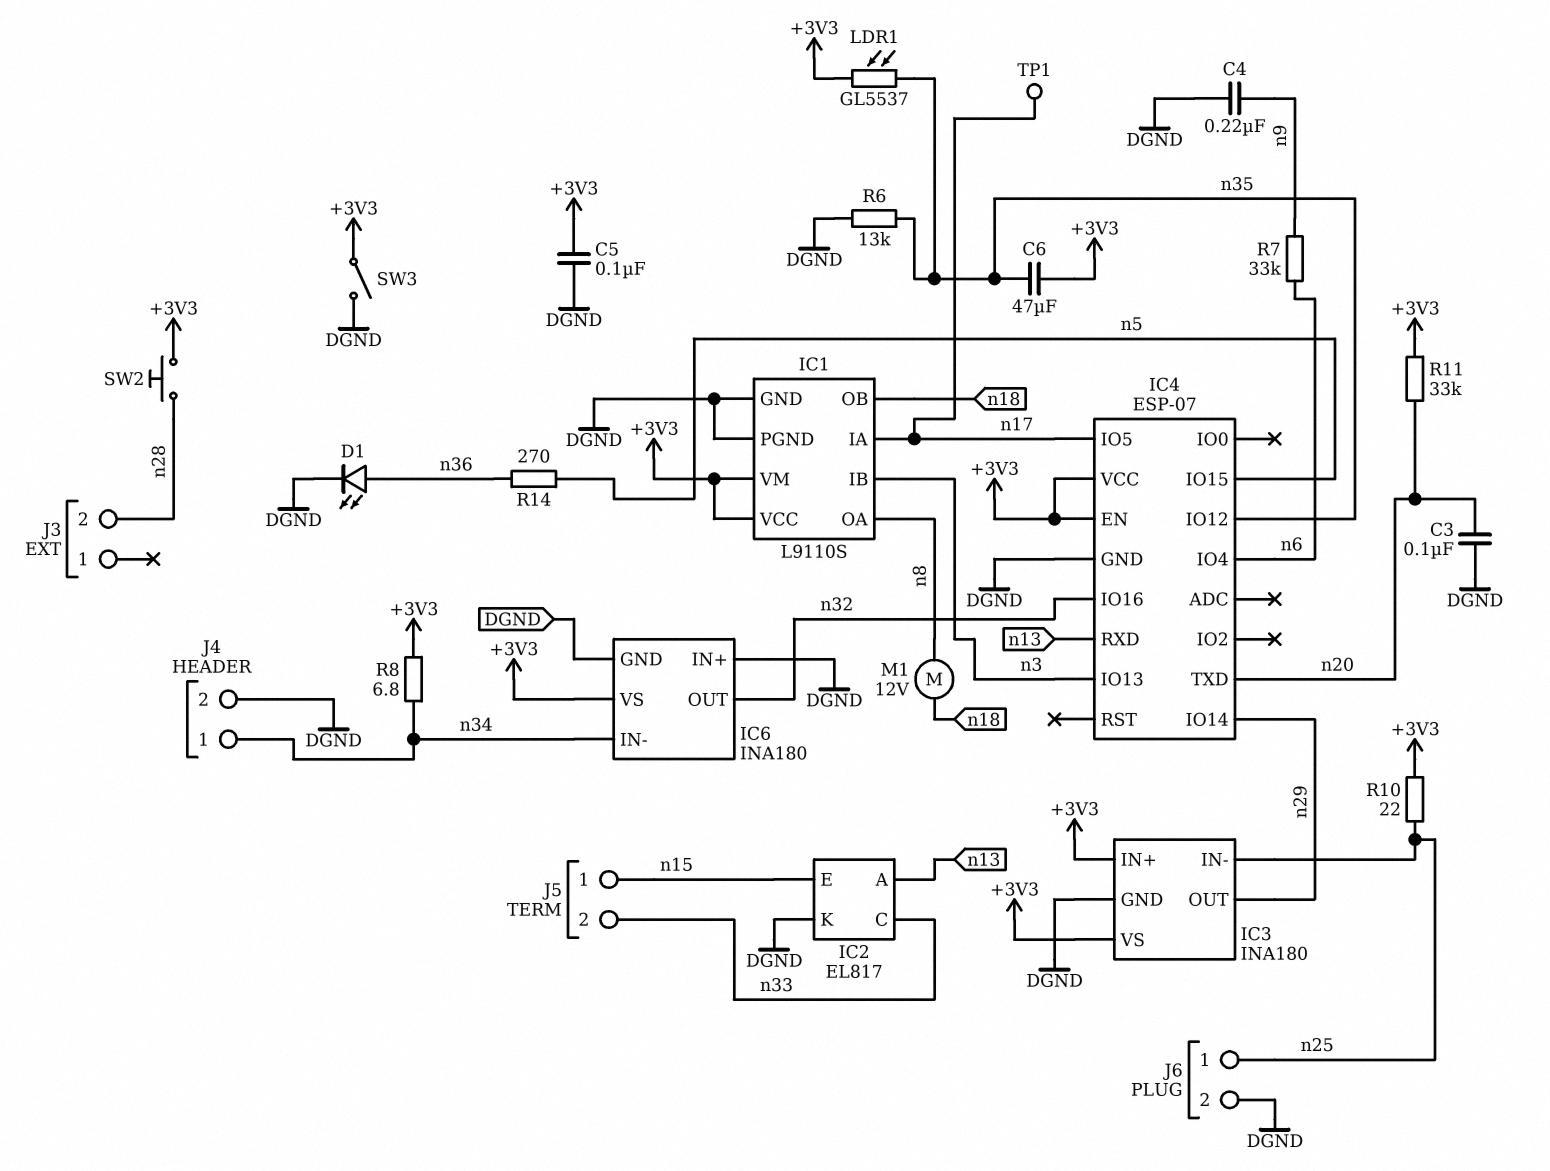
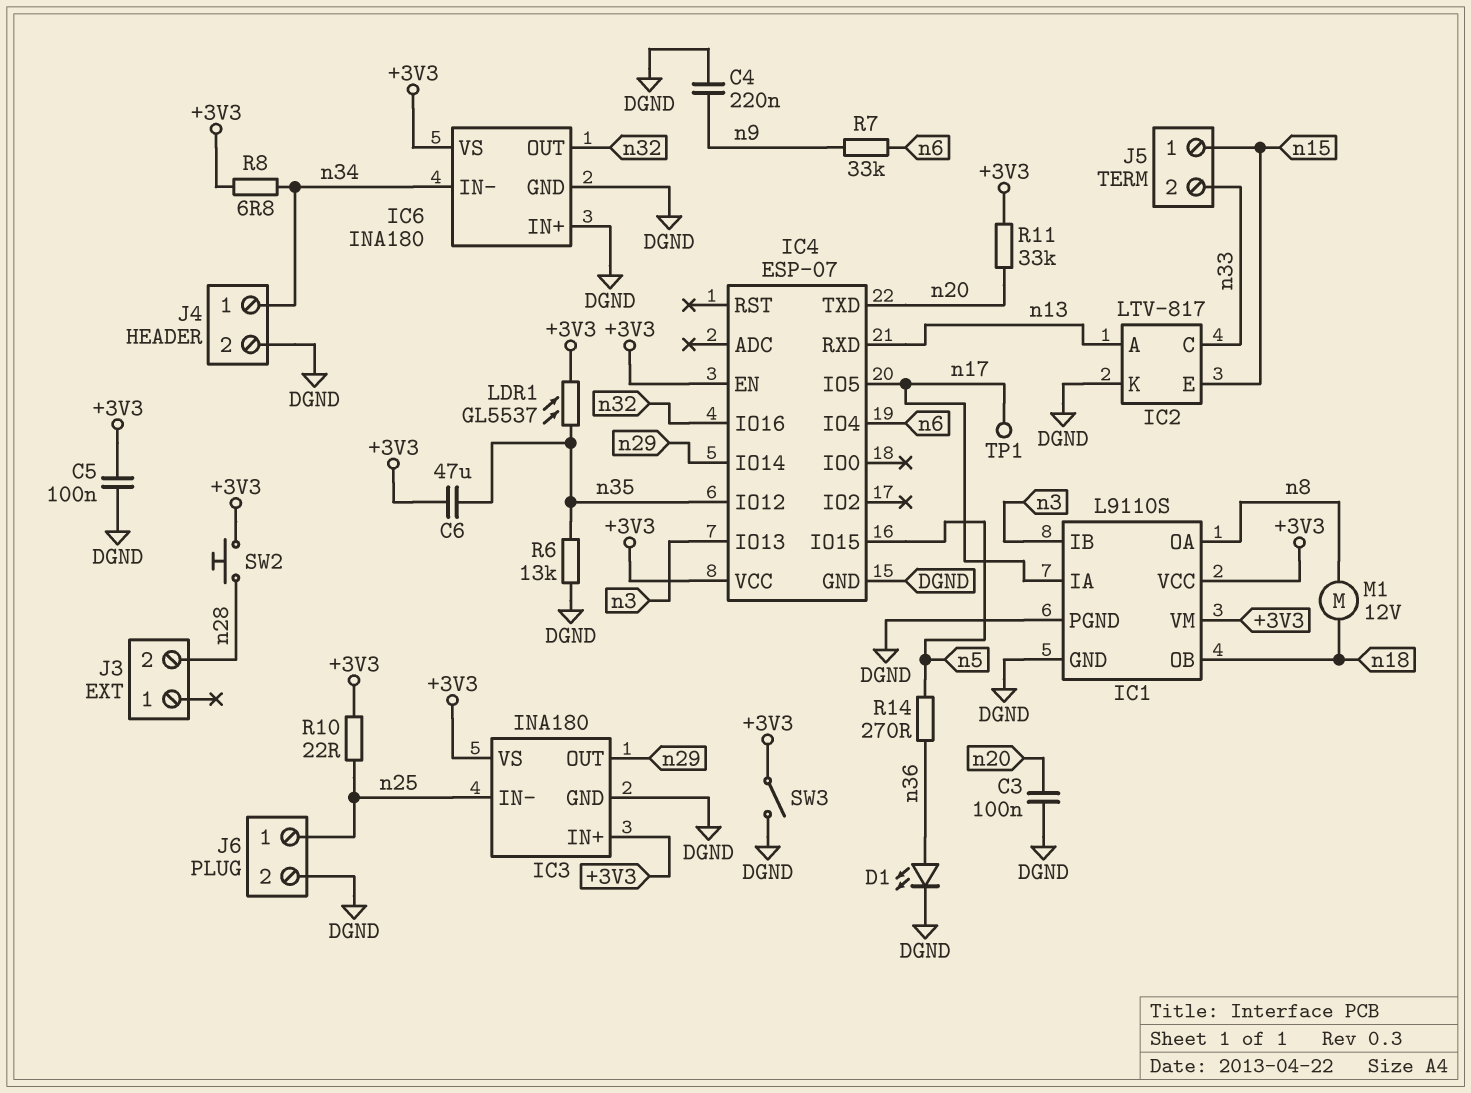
IC2: EL817 -> LTV-817

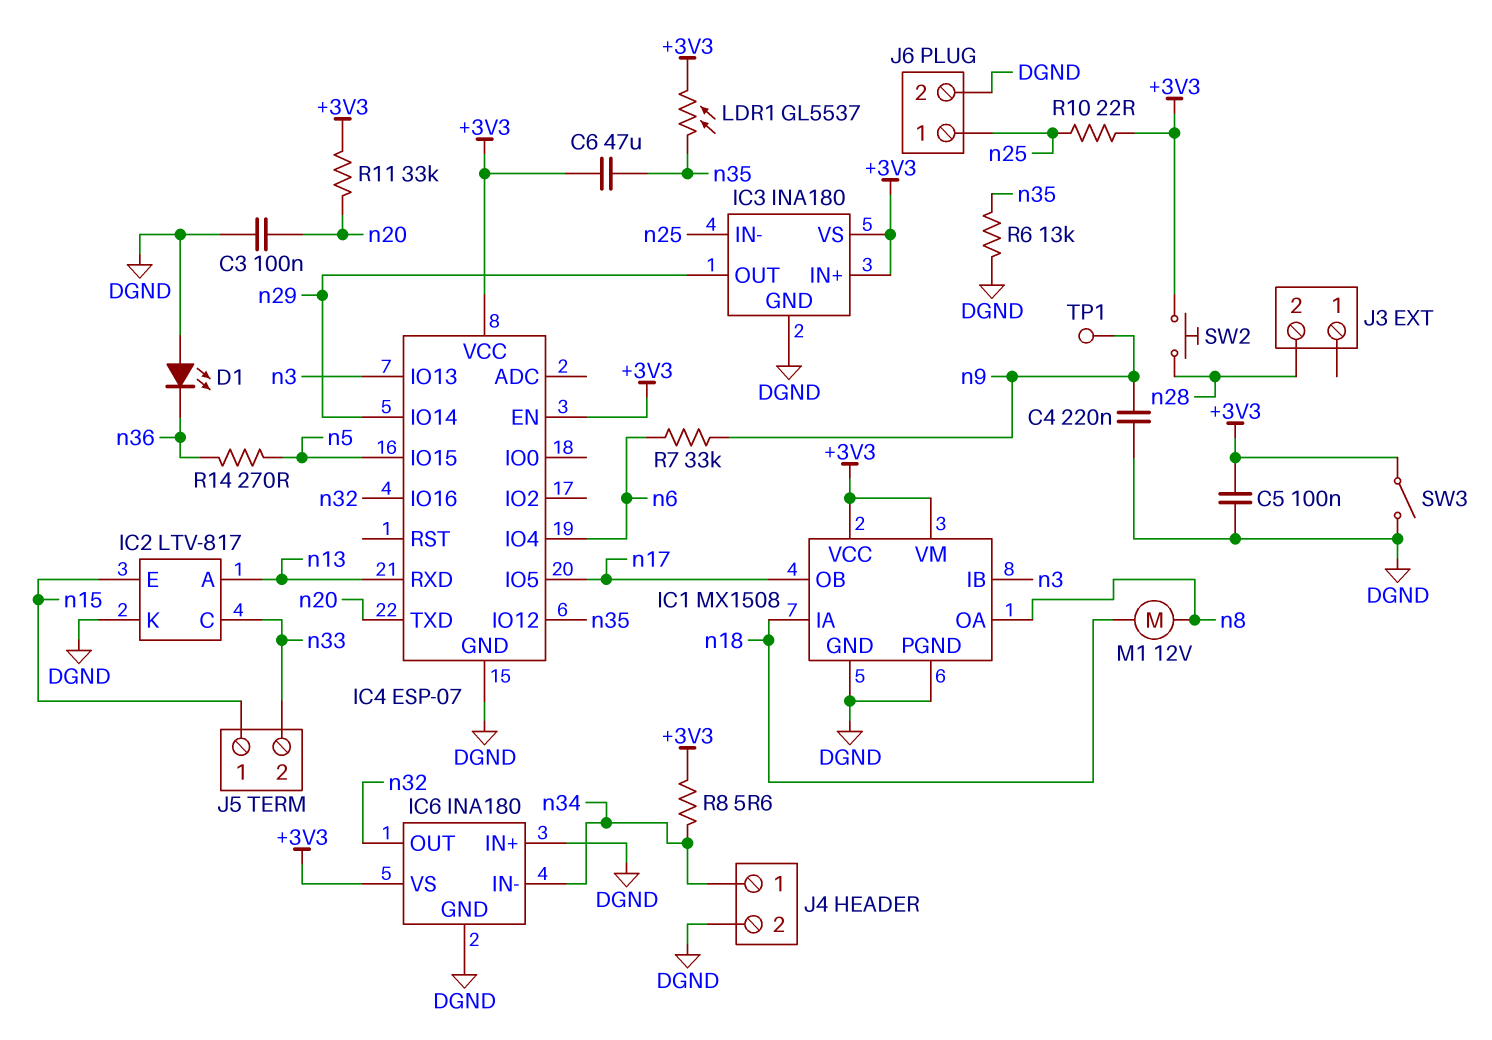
D1: LED (A n36, K DGND) -> LED (A DGND, K n36)
IC1: L9110S -> MX1508
IC1 pin IA: n17 -> n18
IC1 pin OB: n18 -> n17
R8: 6.8 (+3V3, n34) -> 5.6 (+3V3, n34)
TP1: test point (n17) -> test point (n9)

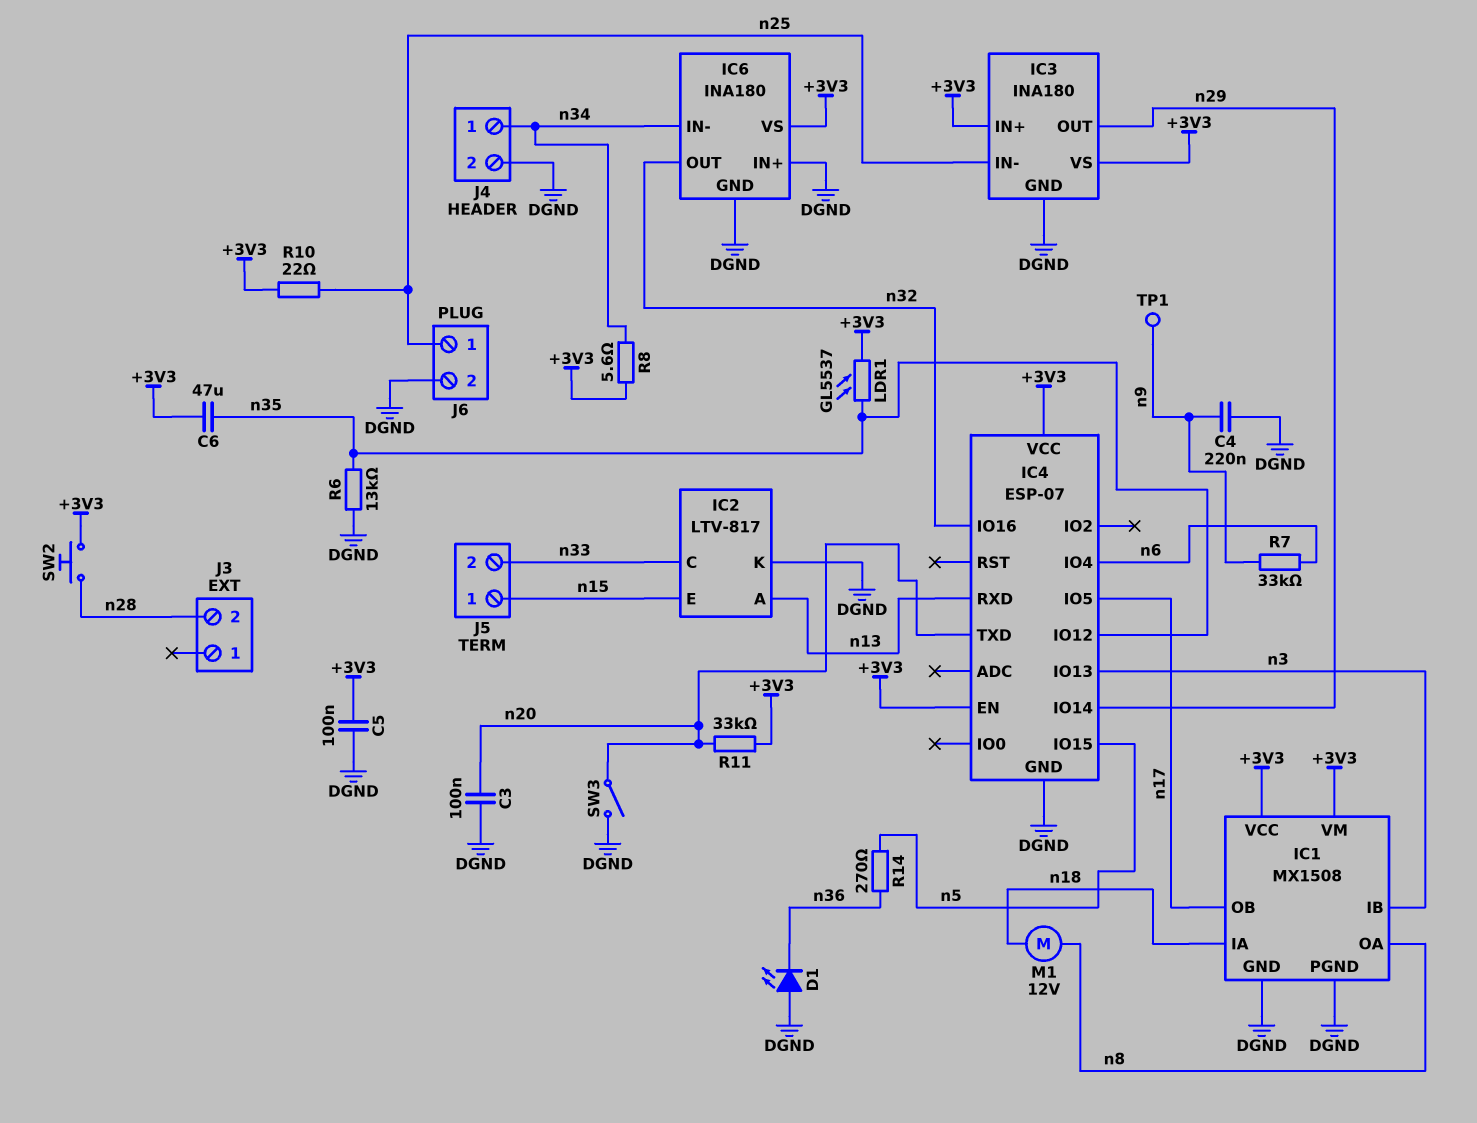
SW3: switch (+3V3, DGND) -> switch (DGND, n20)

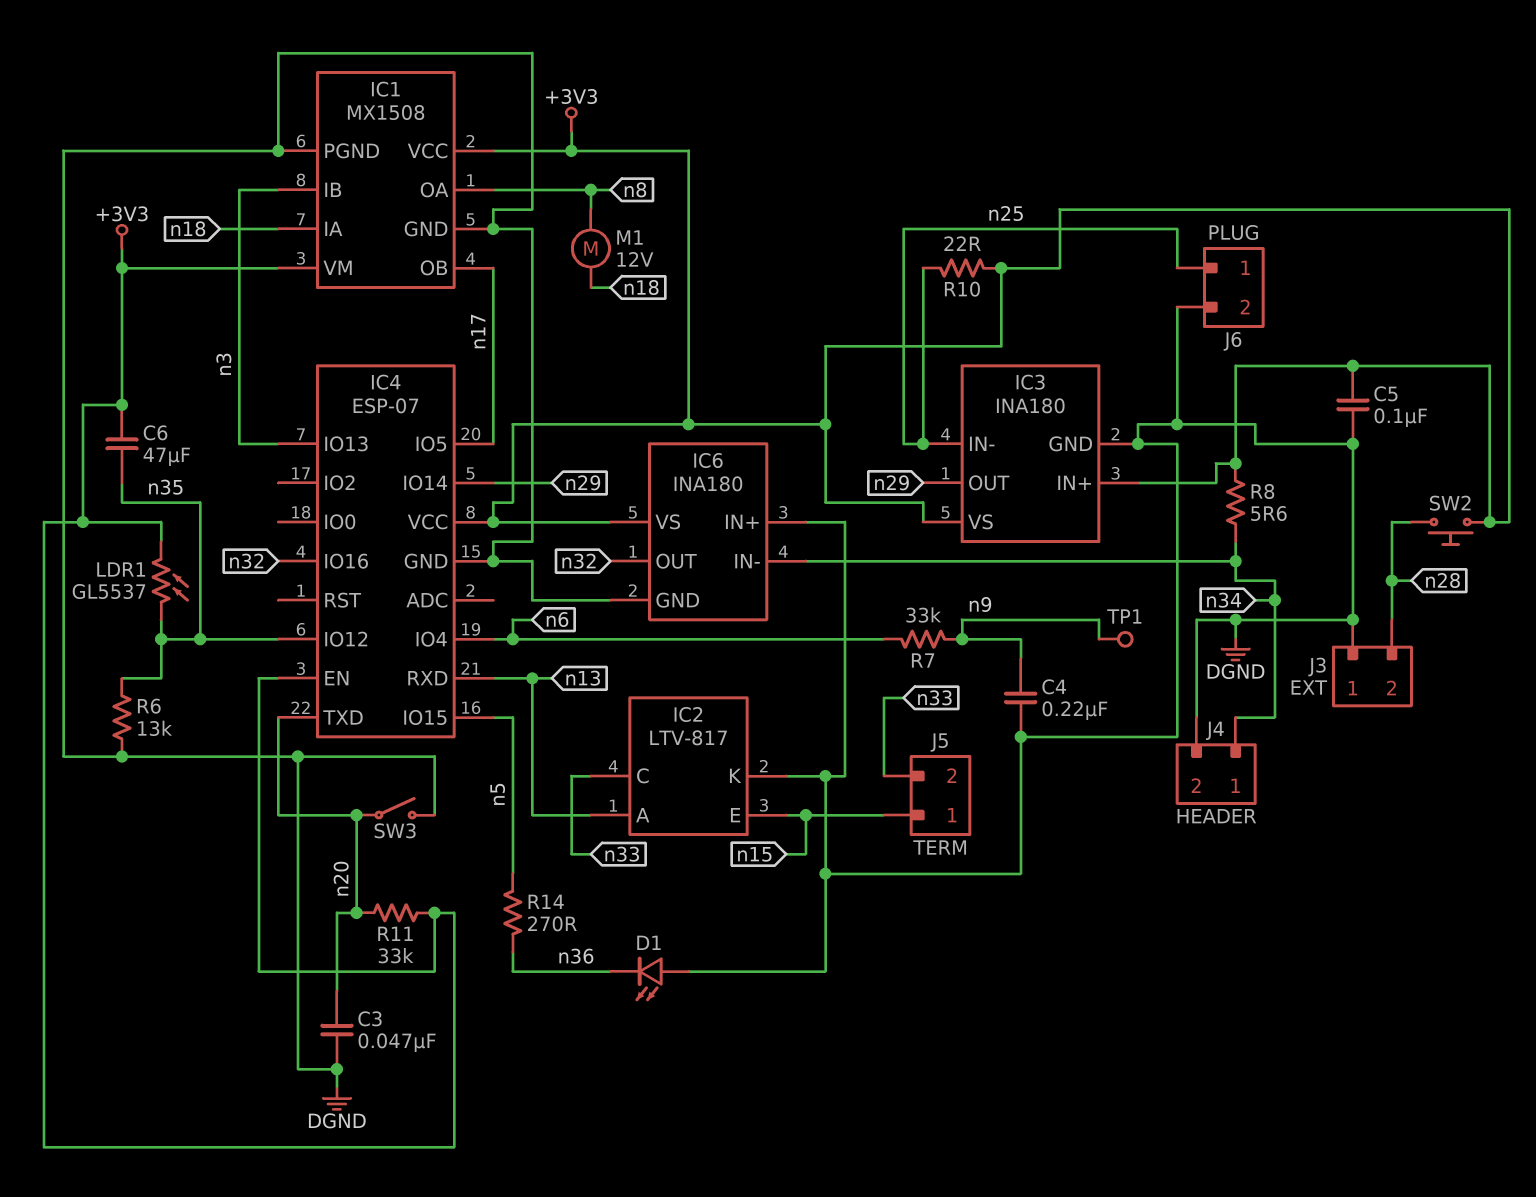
C3: 100nF (DGND, n20) -> 47nF (DGND, n20)
J3 pin 1: none -> DGND

